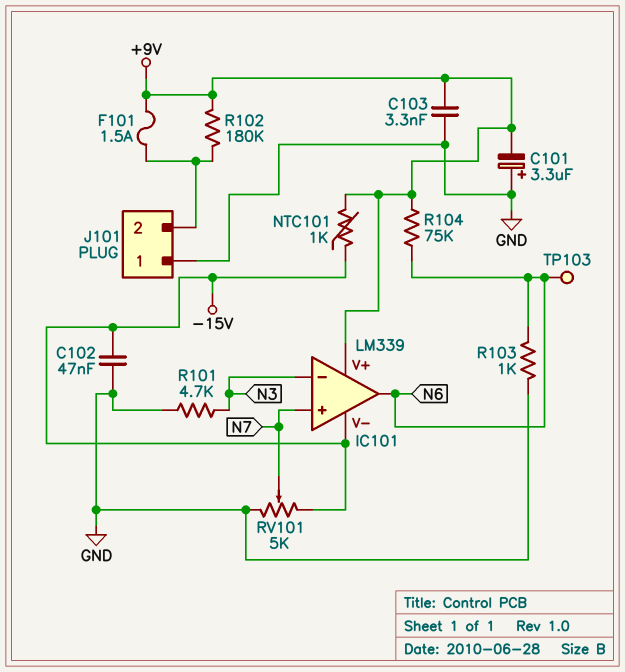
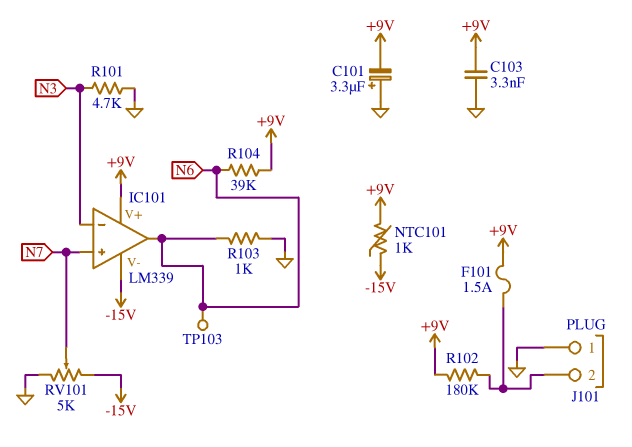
C102: 47nF (-15V, GND) -> none
R104: 75k (+9V, N6) -> 39k (+9V, N6)

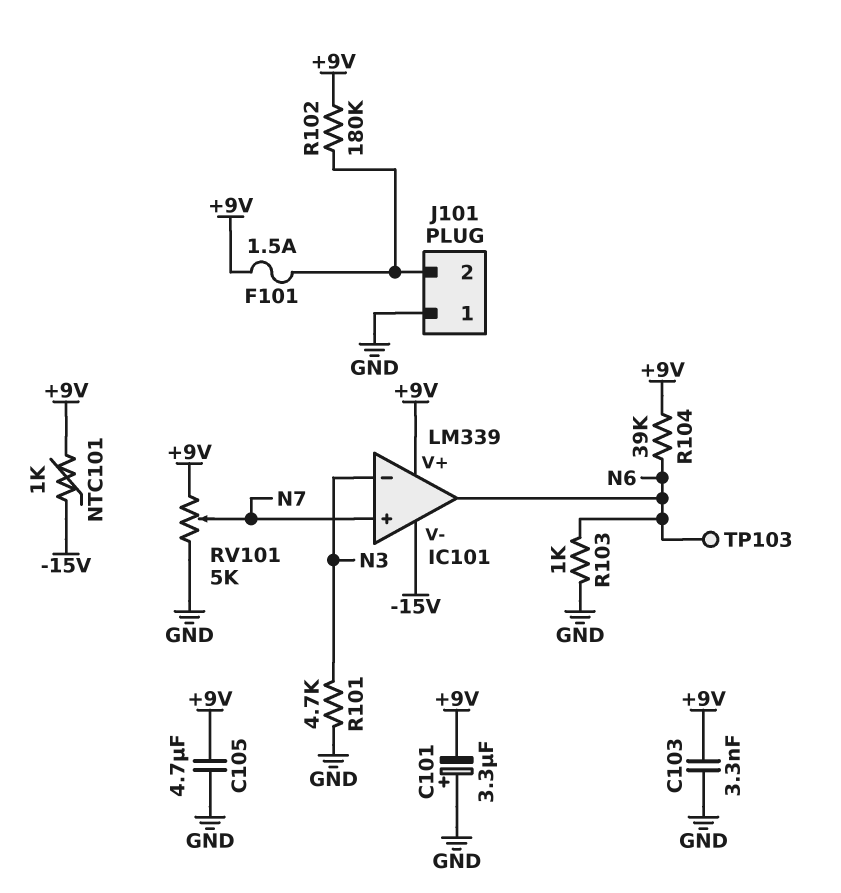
C105: none -> 4.7uF (+9V, GND)
RV101: 5k (-15V, GND, wiper N7) -> 5k (+9V, GND, wiper N7)

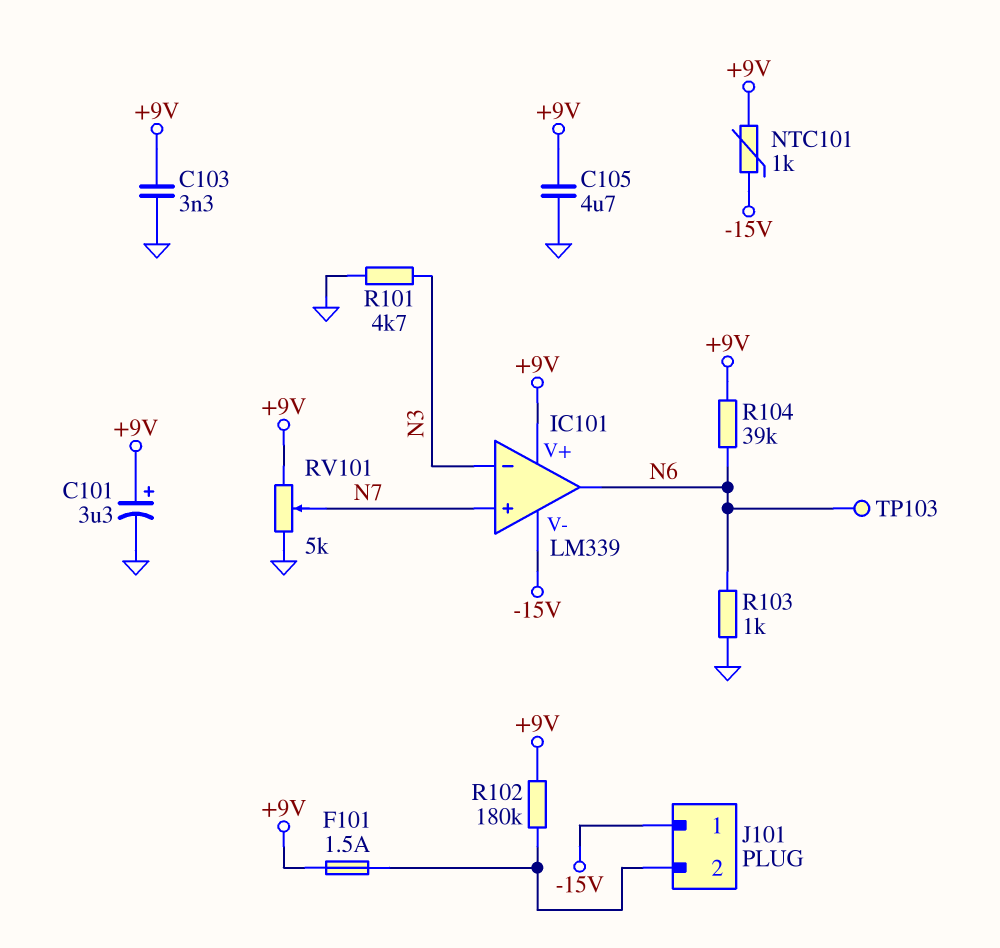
C101: 3.3uF (plus GND, minus +9V) -> 3.3uF (plus +9V, minus GND)
J101 pin 1: GND -> -15V

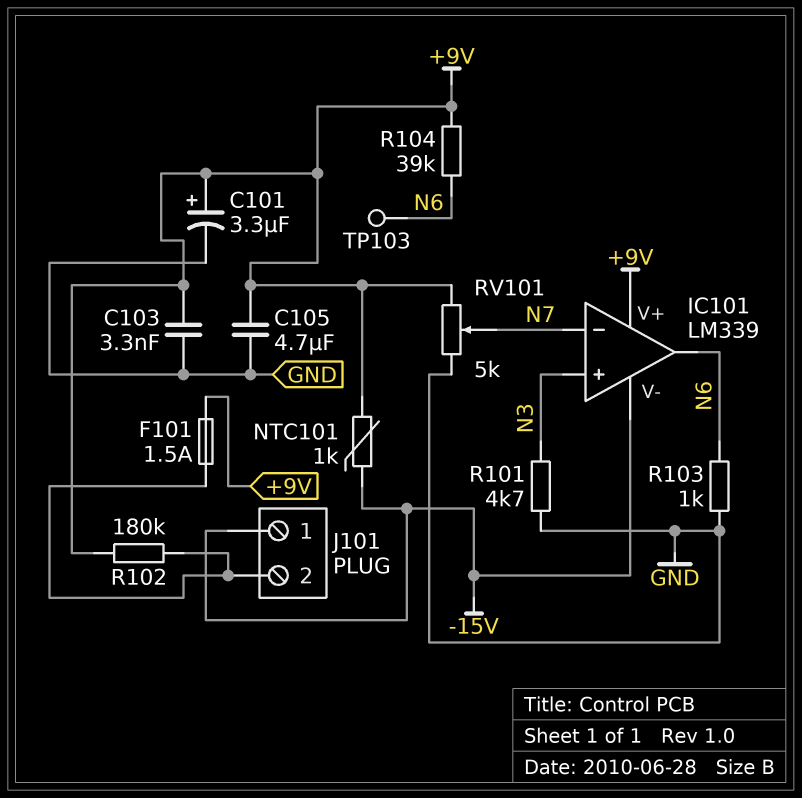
IC101 pin in+: N7 -> N3
IC101 pin in-: N3 -> N7

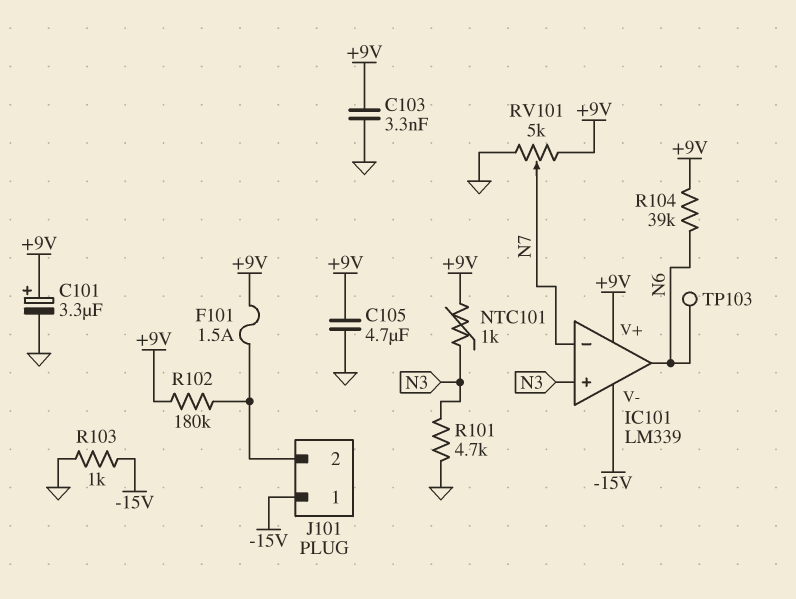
NTC101: 1k (+9V, -15V) -> 1k (+9V, N3)
R103: 1k (GND, N6) -> 1k (-15V, GND)

